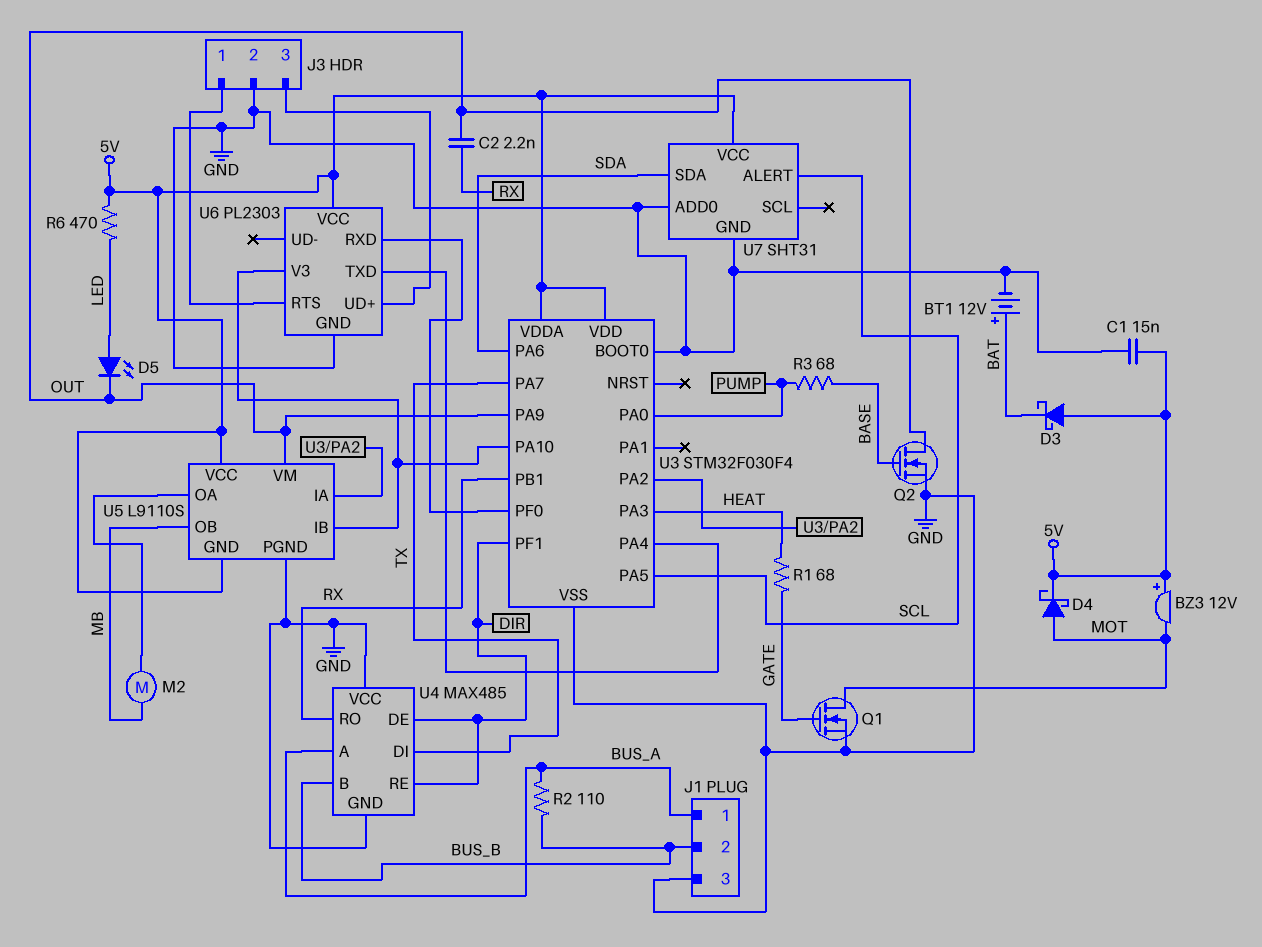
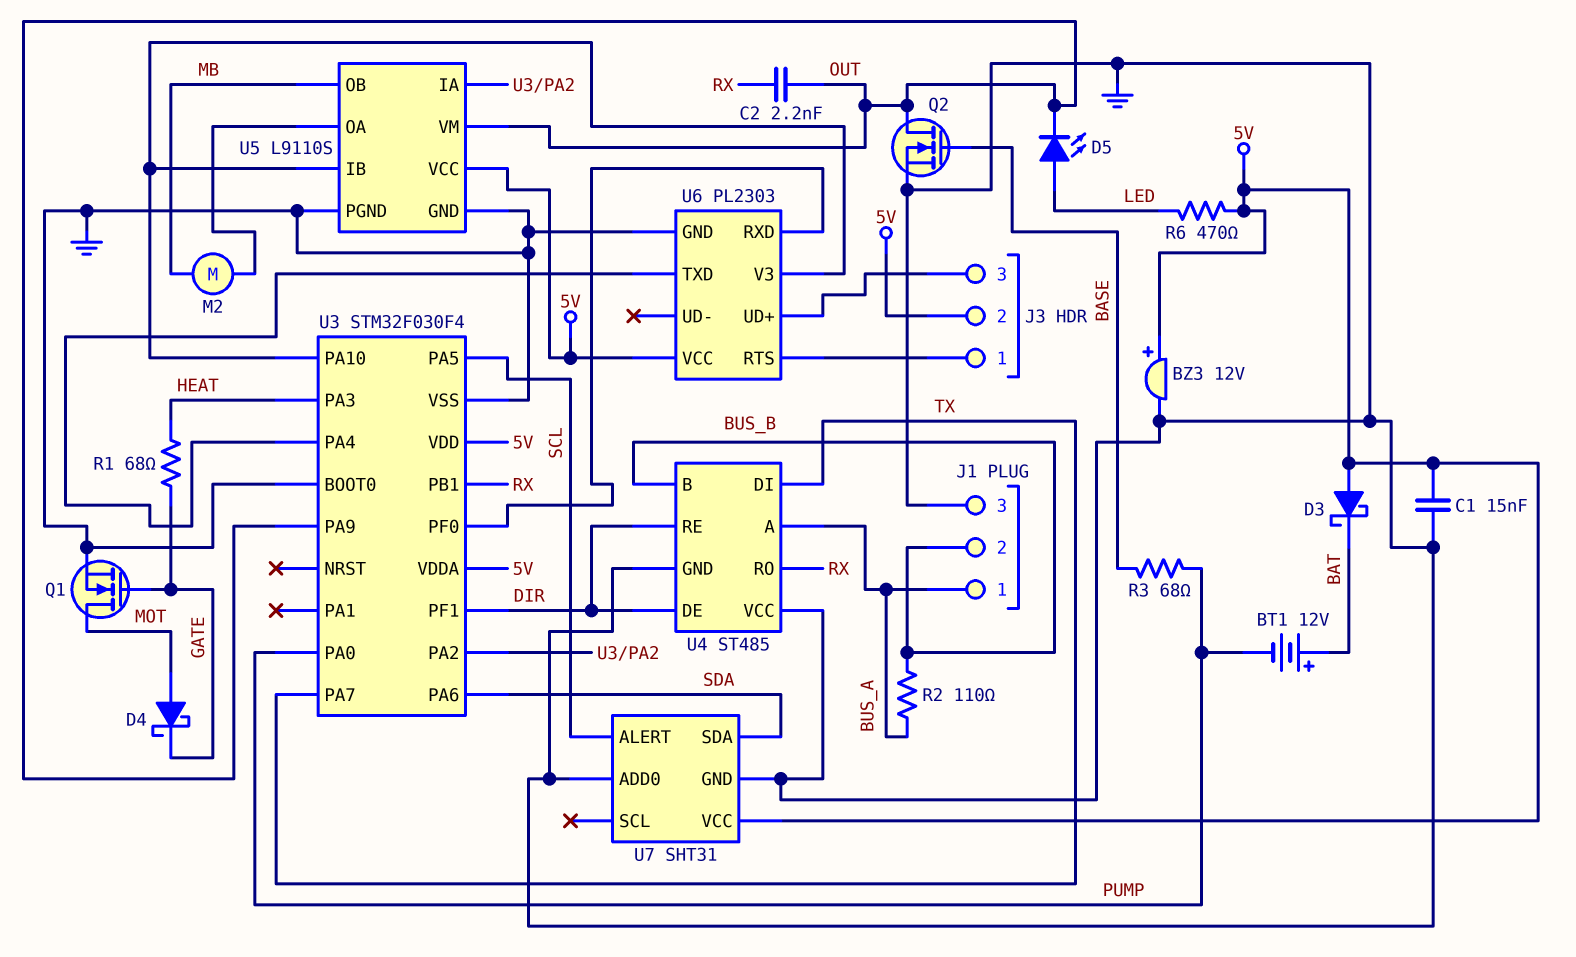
BT1: 12V (plus BAT, minus GND) -> 12V (plus BAT, minus PUMP)
BZ3: buzzer 12V (plus 5V, minus MOT) -> buzzer 12V (plus 5V, minus GND)
D4: schottky (A MOT, K 5V) -> schottky (A MOT, K GATE)
J3 pin 2: GND -> 5V
U4: MAX485 -> ST485
U5 pin GND: 5V -> GND

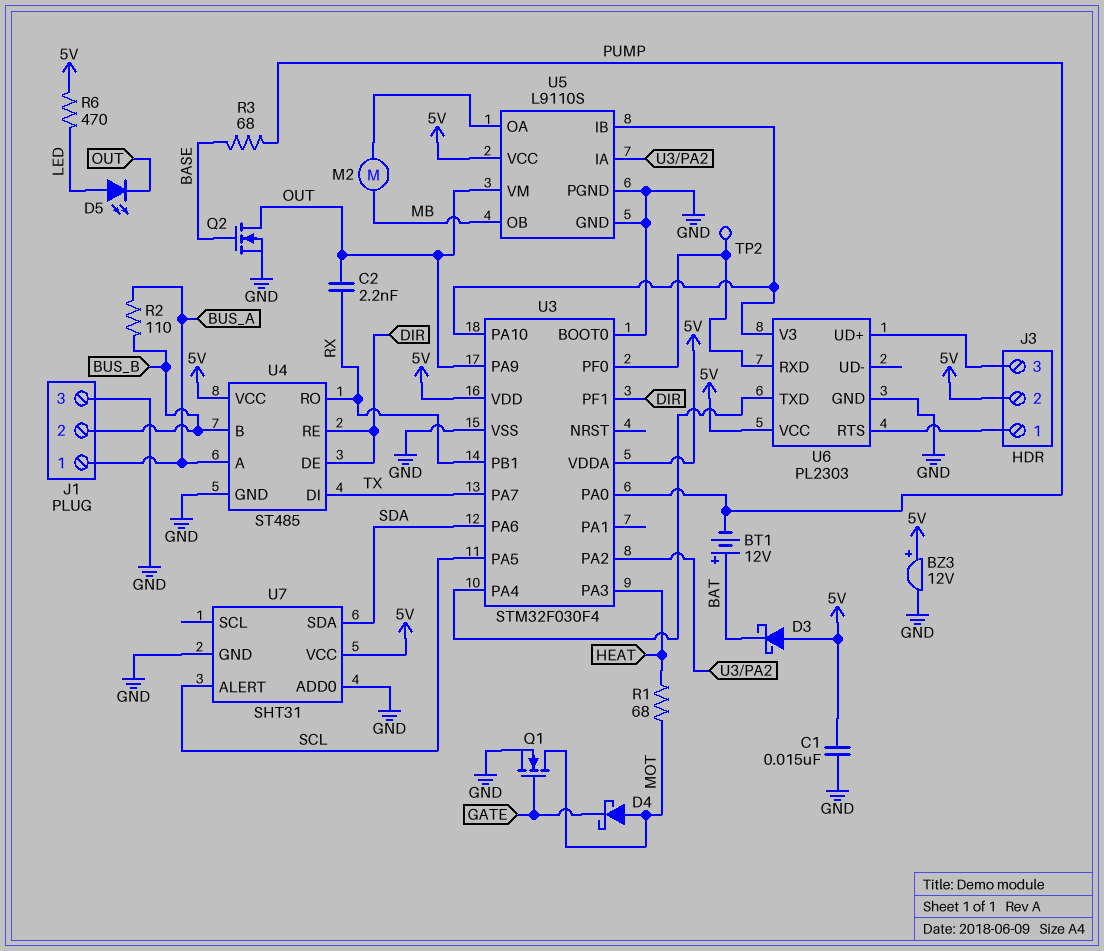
R1: 68 (GATE, HEAT) -> 68 (HEAT, MOT)
TP2: none -> test point (U3/PF0)
U4 pin VCC: GND -> 5V

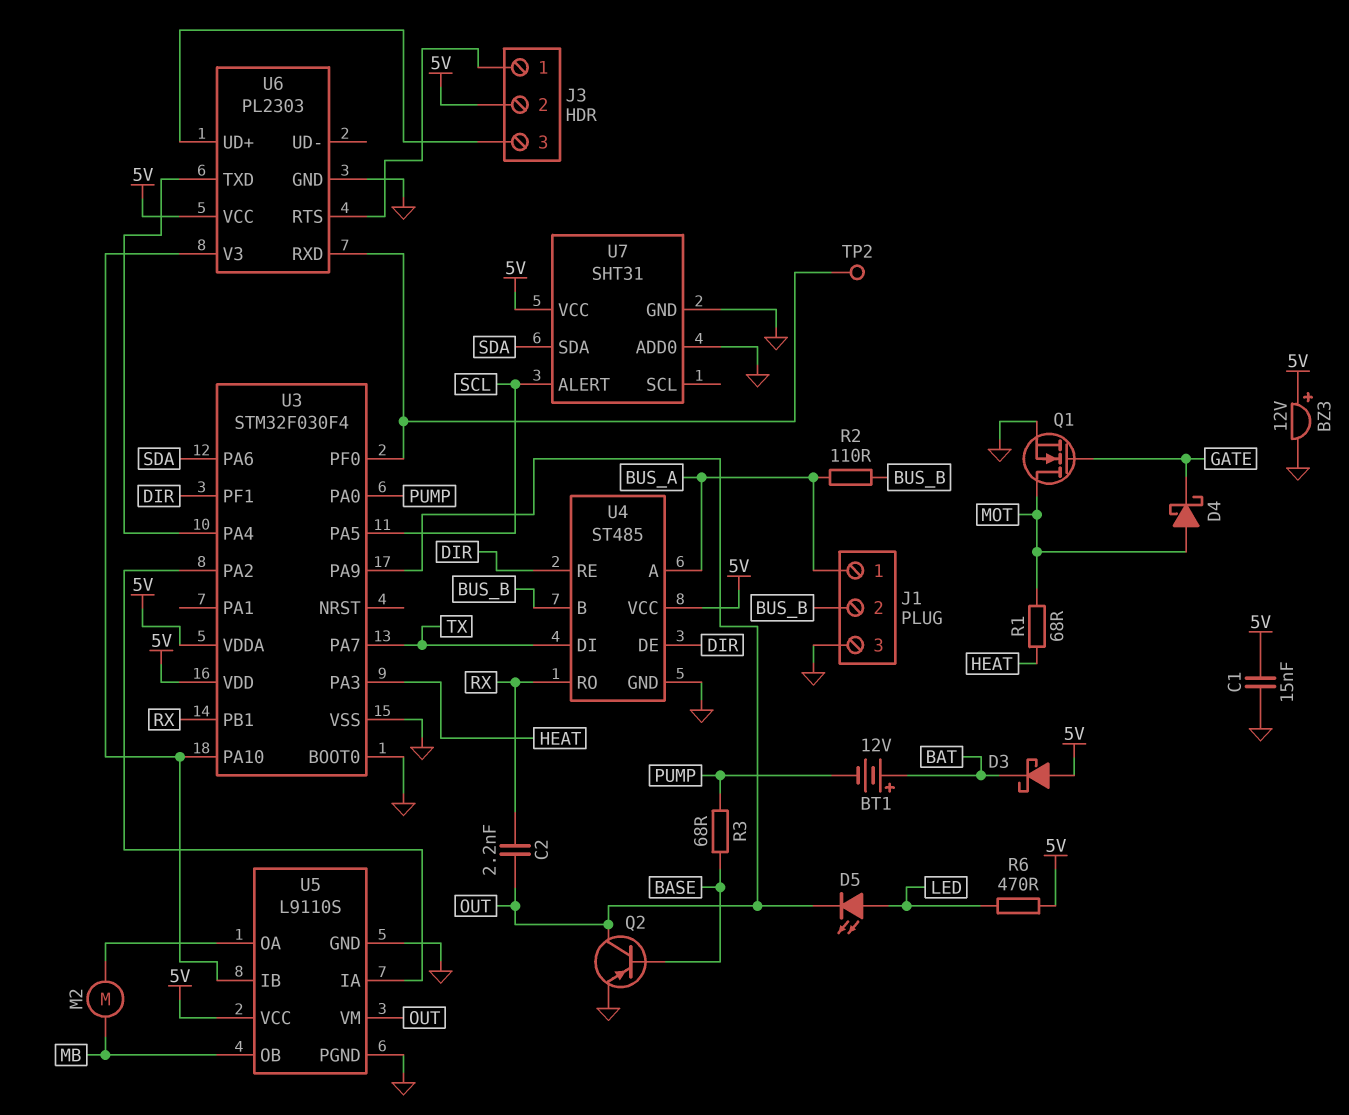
Q2: NMOS (G BASE, D OUT, S GND) -> PNP (B BASE, C OUT, E GND)

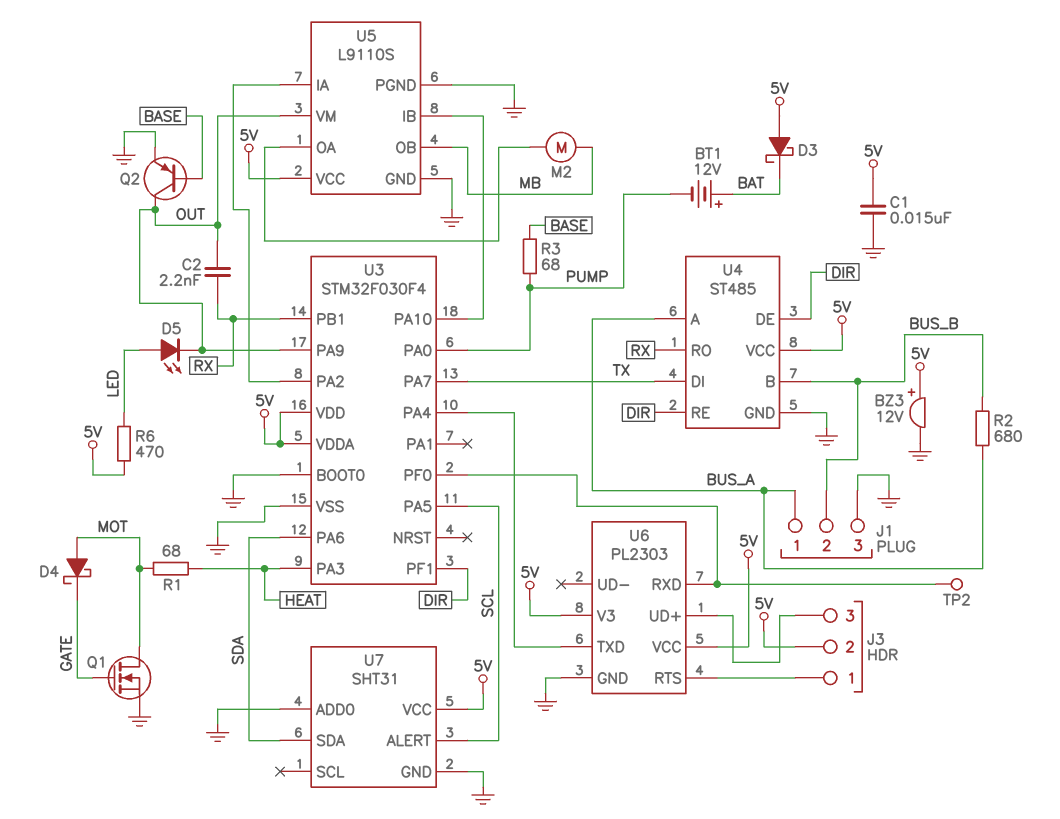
R2: 110 (BUS_A, BUS_B) -> 680 (BUS_A, BUS_B)
U6 pin V3: U3/PA10 -> 5V

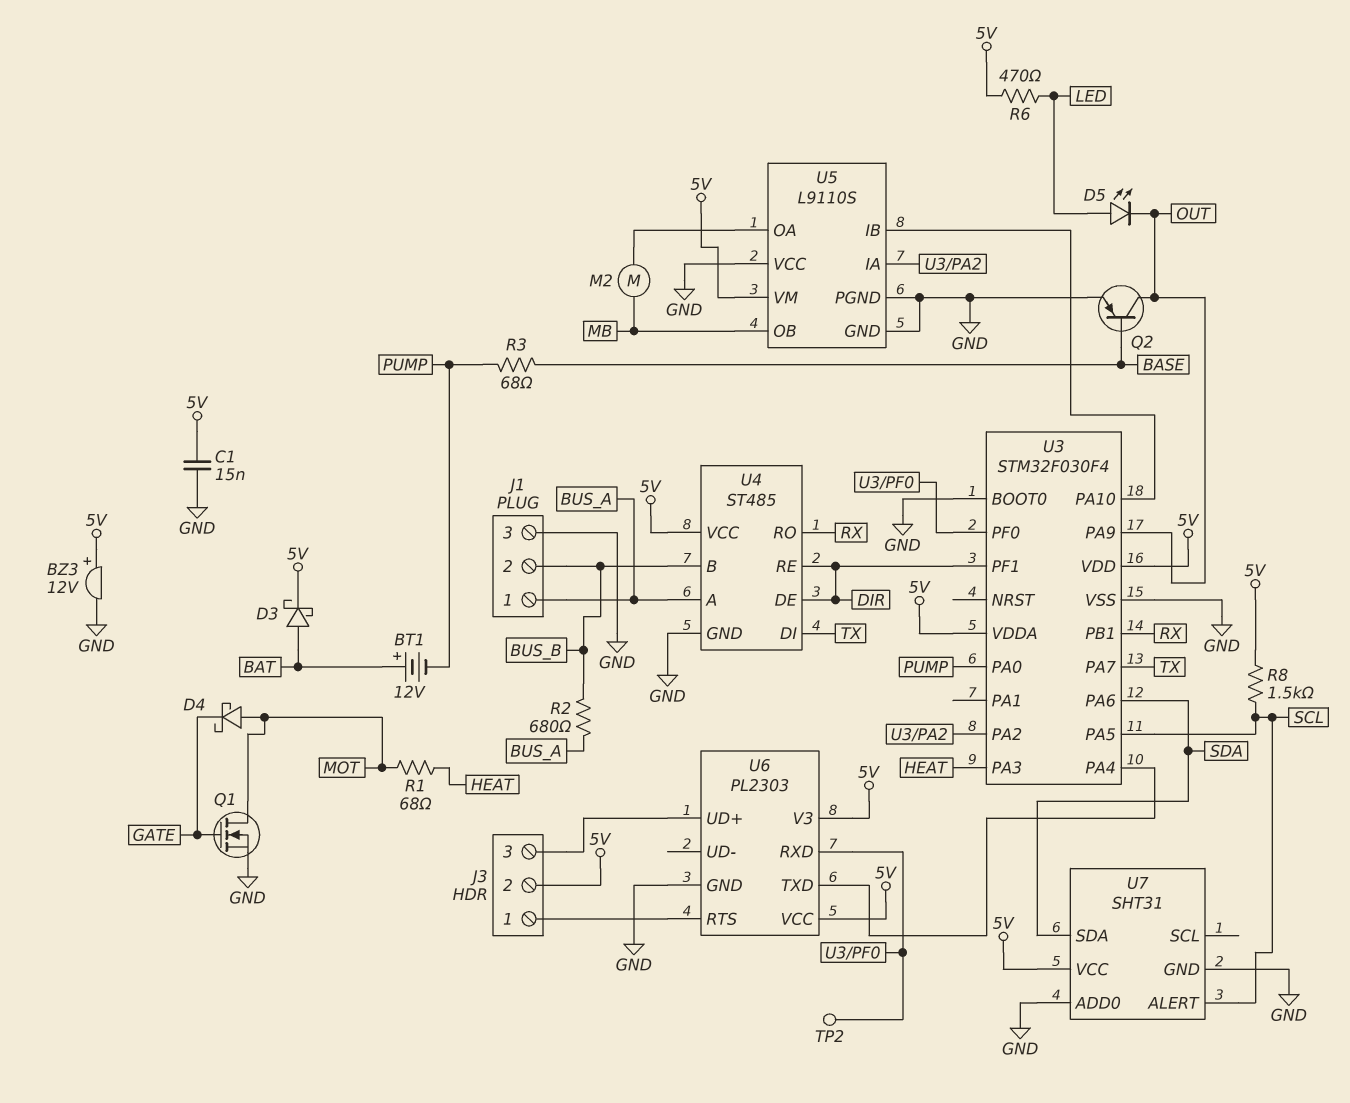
C2: 2.2nF (OUT, RX) -> none
D3: schottky (A 5V, K BAT) -> schottky (A BAT, K 5V)
R8: none -> 1.5k (5V, SCL)
U5 pin VCC: 5V -> GND
U5 pin VM: OUT -> 5V

